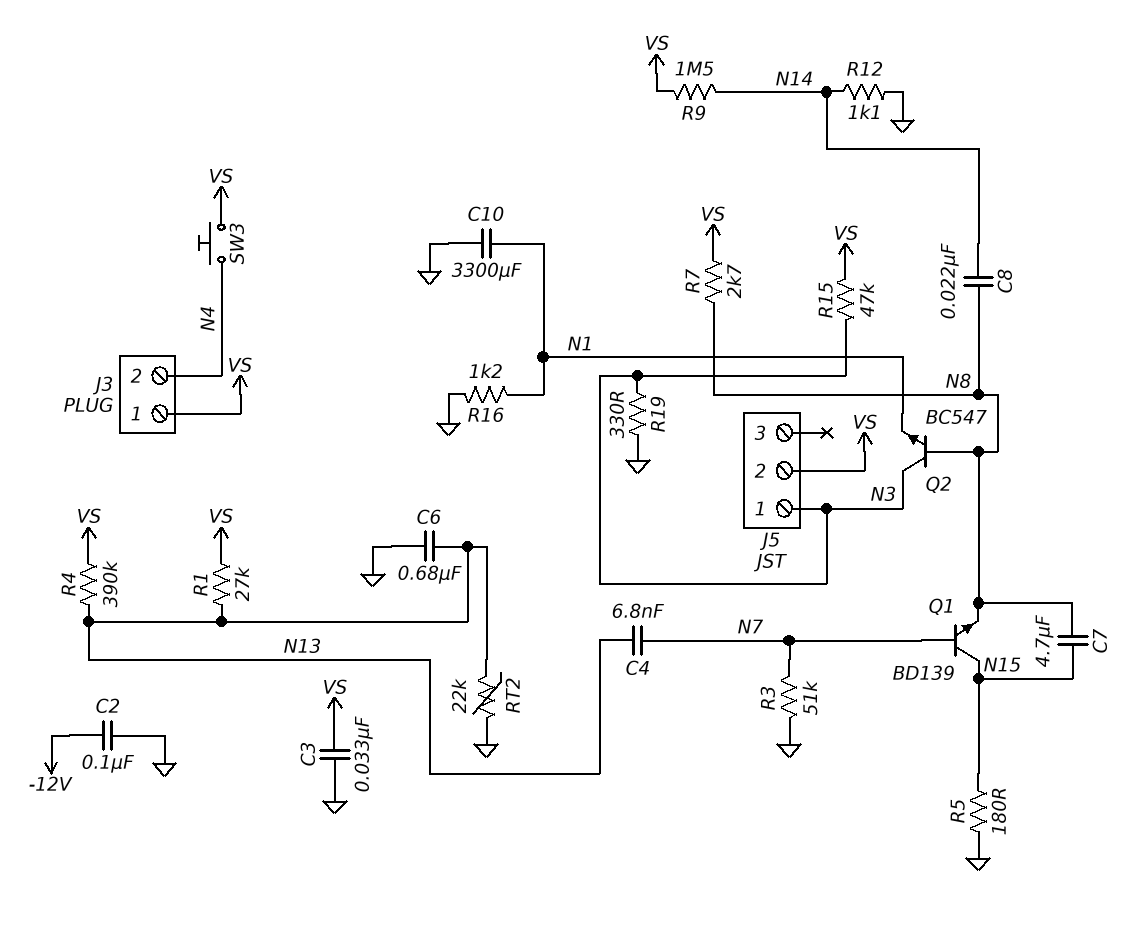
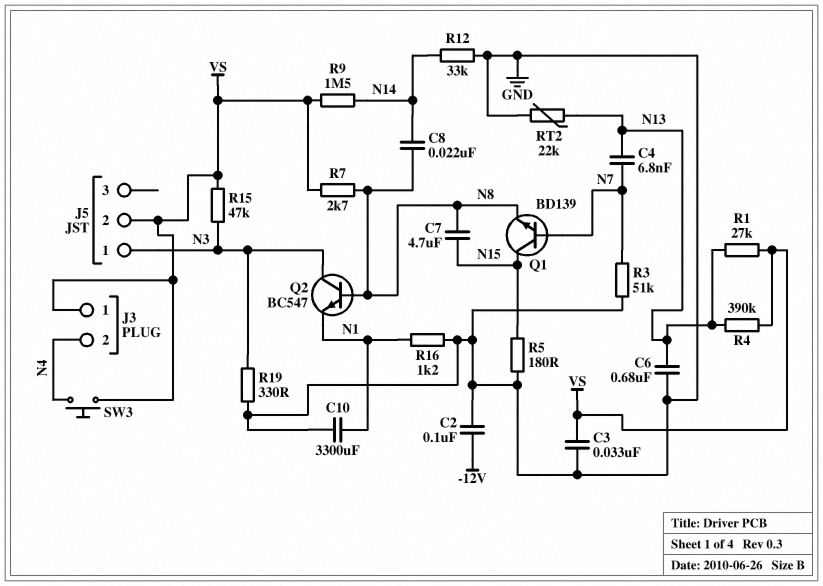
R12: 1.1k (GND, N14) -> 33k (GND, N14)

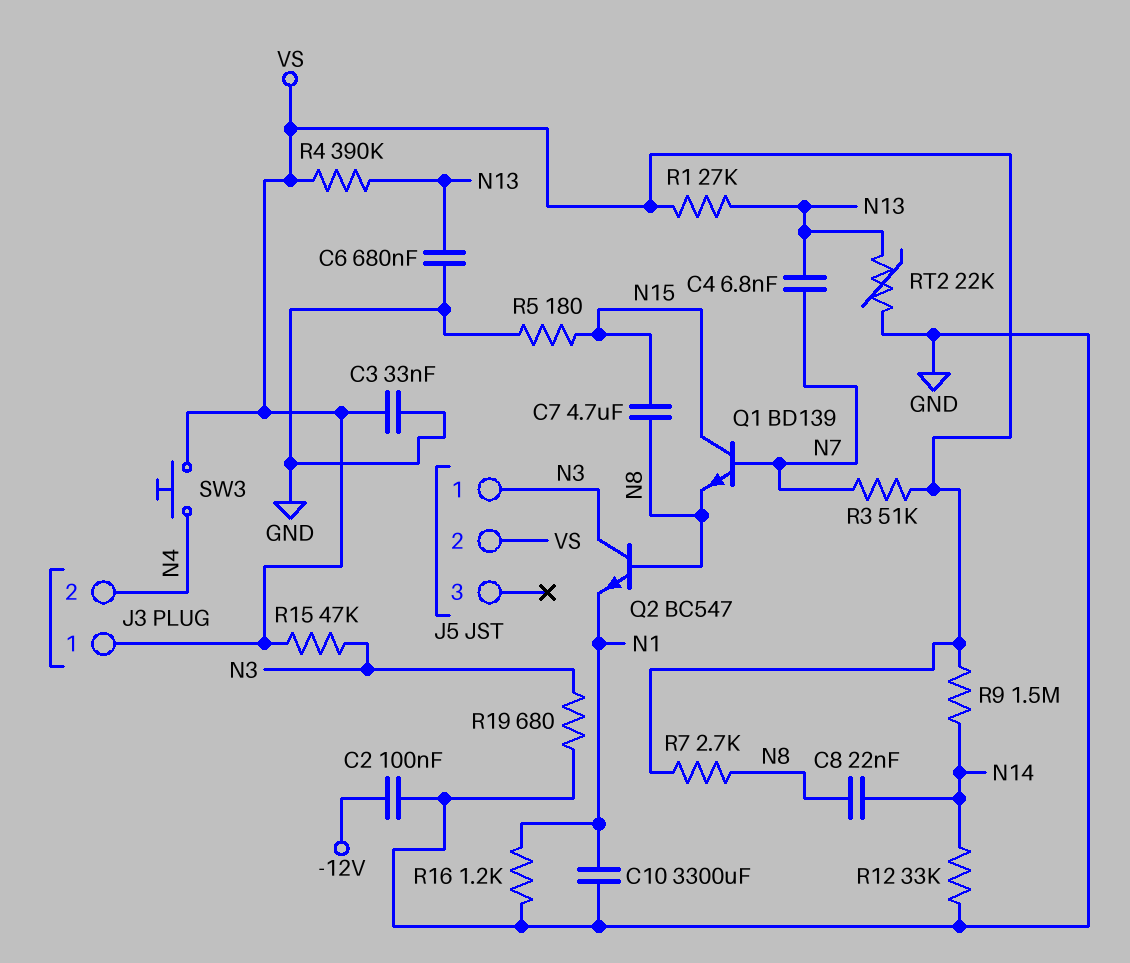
R3: 51k (GND, N7) -> 51k (N7, VS)
R19: 330 (GND, N3) -> 680 (GND, N3)

